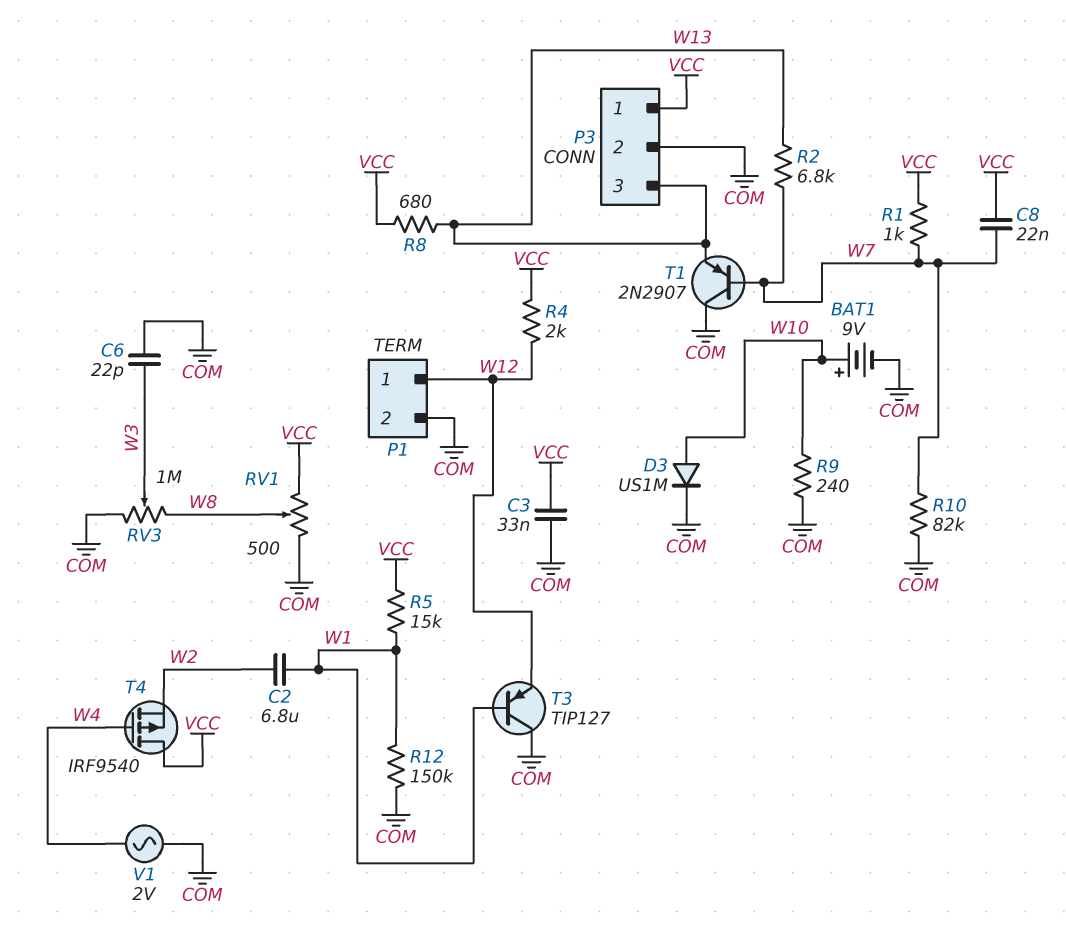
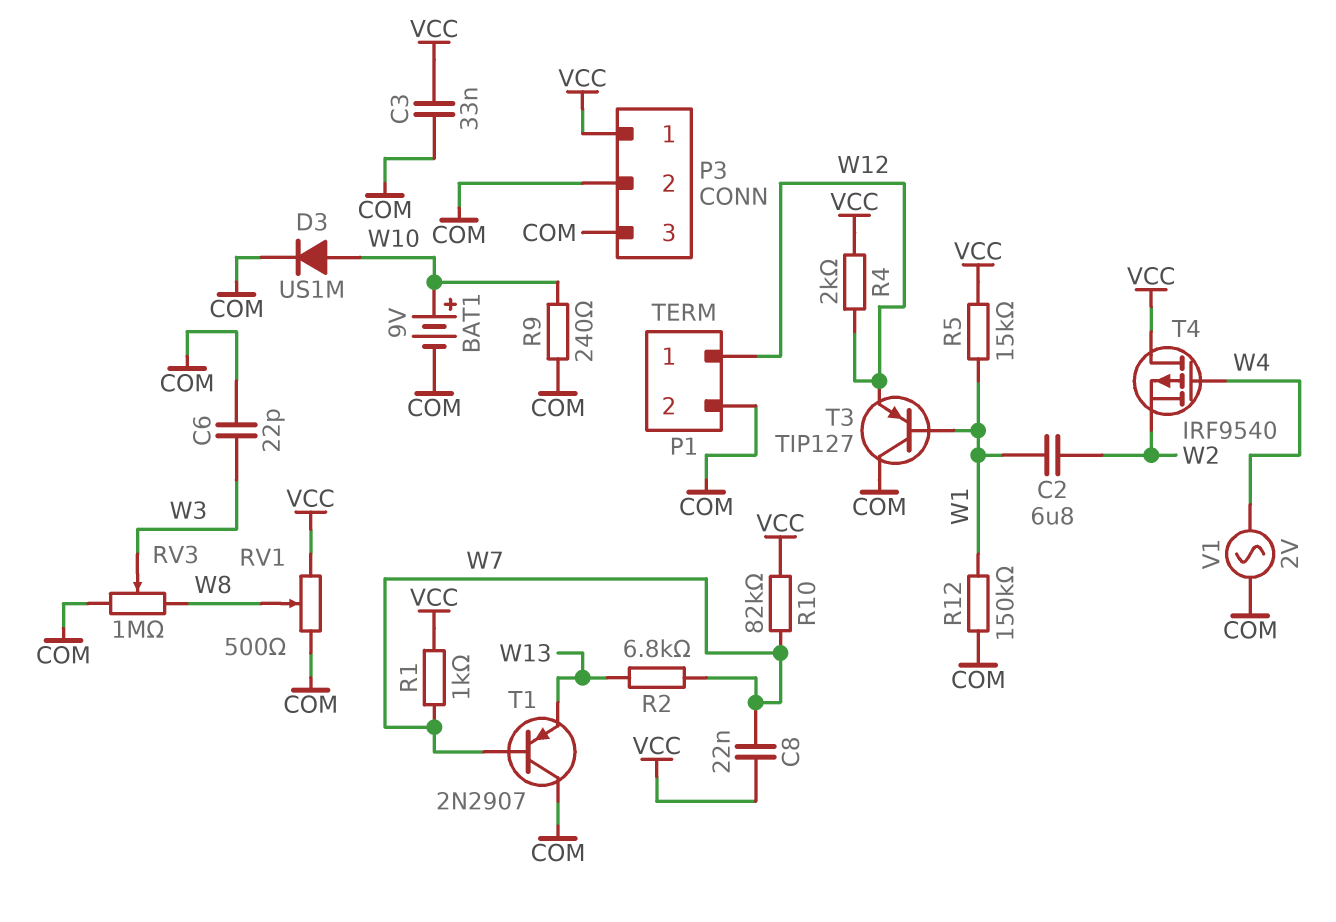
P3 pin 3: W13 -> COM
R8: 680 (VCC, W13) -> none
R10: 82k (COM, W7) -> 82k (VCC, W7)

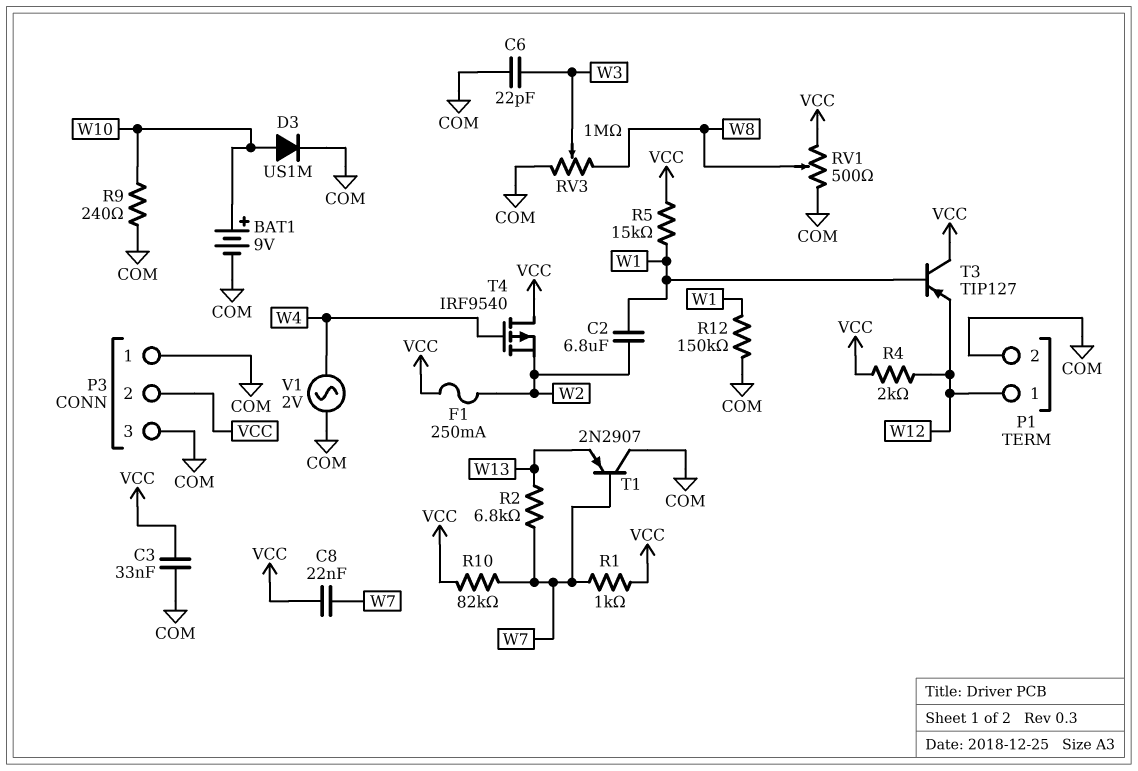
F1: none -> 250mA (VCC, W2)
P3 pin 1: VCC -> COM
P3 pin 2: COM -> VCC
T3: PNP TIP127 (B W1, C COM, E W12) -> PNP TIP127 (B W1, C VCC, E W12)

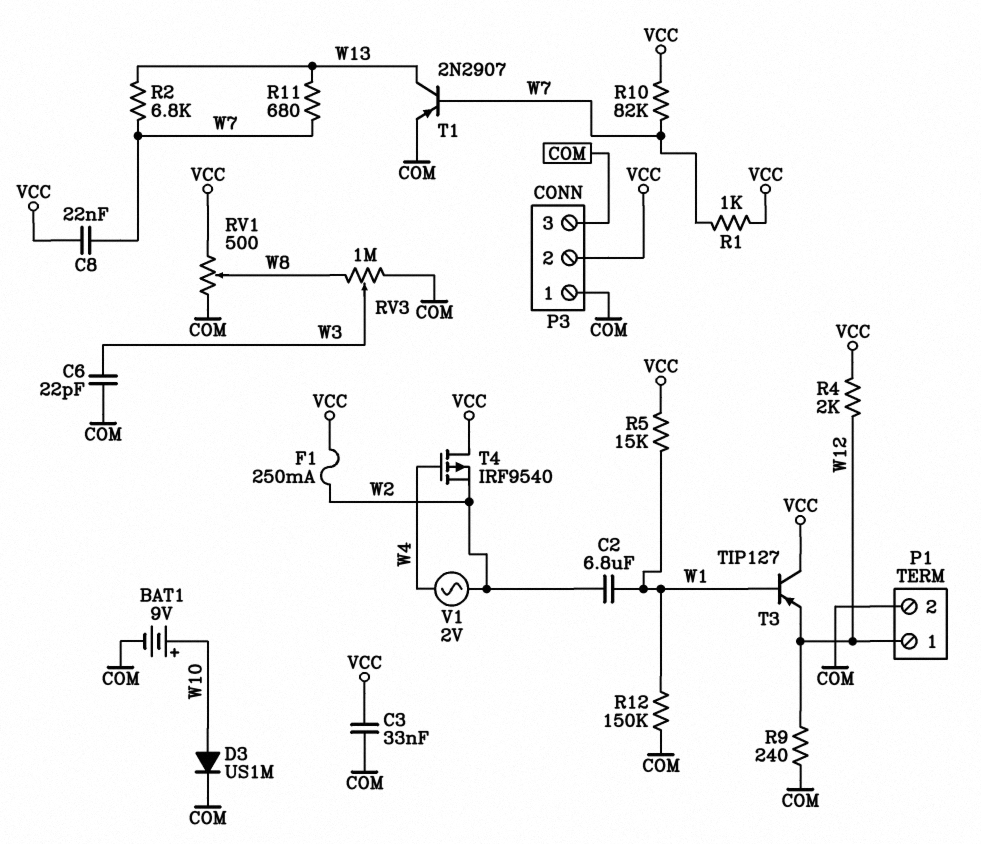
R9: 240 (COM, W10) -> 240 (COM, W12)
R11: none -> 680 (W7, W13)
T1: PNP 2N2907 (B W7, C COM, E W13) -> PNP 2N2907 (B W7, C W13, E COM)
V1: AC 2V (COM, W4) -> AC 2V (W2, W4)

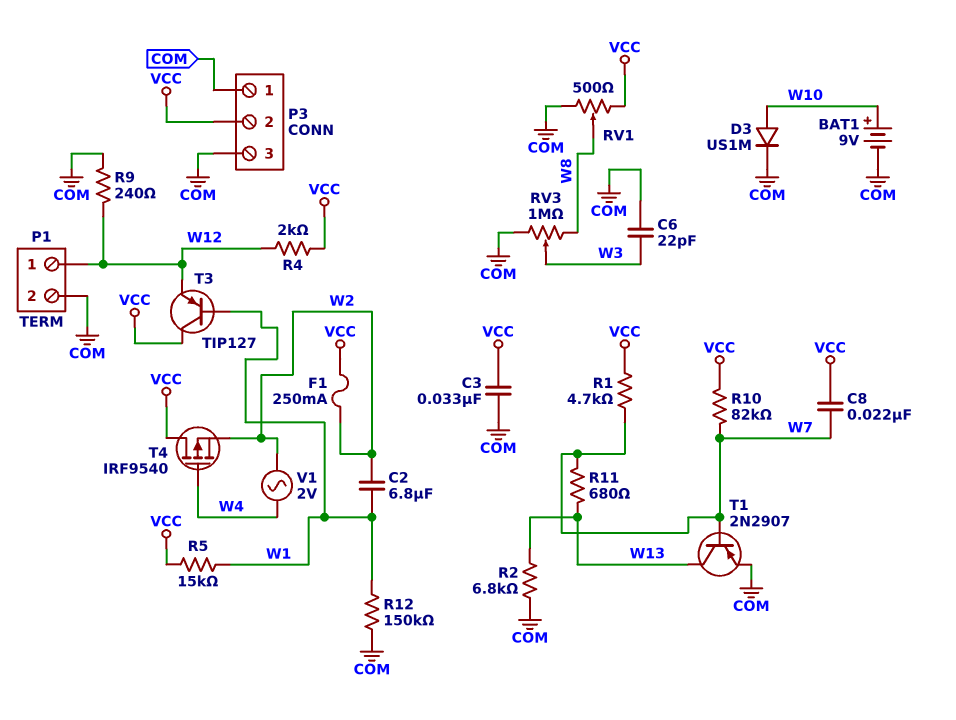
R1: 1k (VCC, W7) -> 4.7k (VCC, W7)
R2: 6.8k (W7, W13) -> 6.8k (COM, W13)

